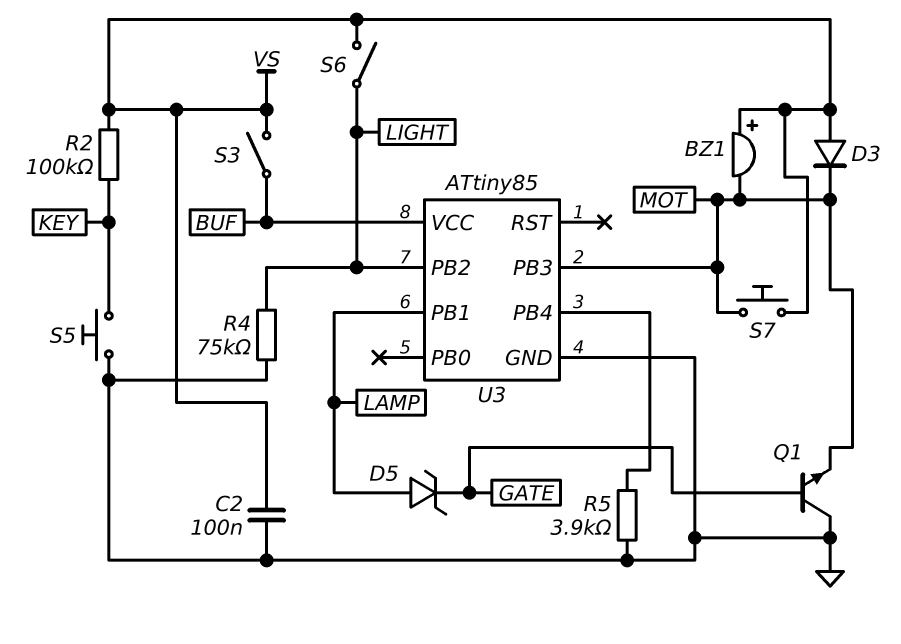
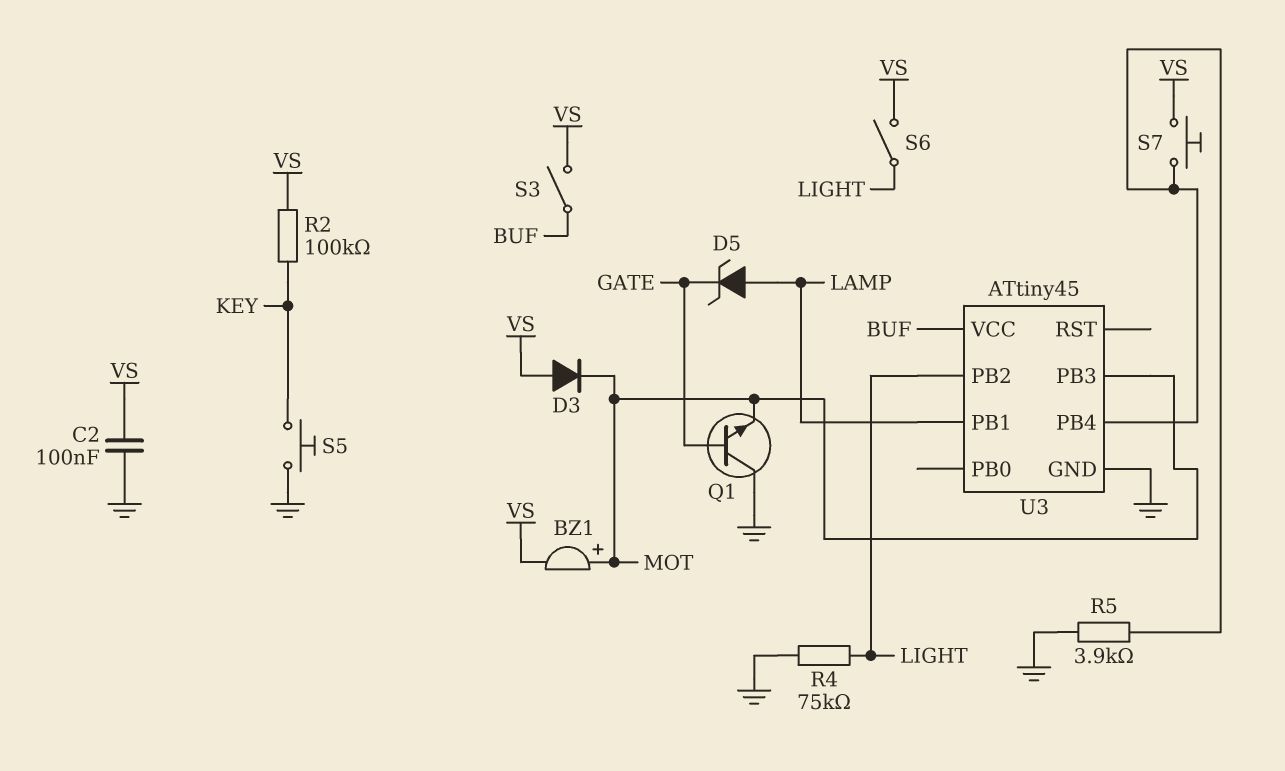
BZ1: buzzer (plus VS, minus MOT) -> buzzer (plus MOT, minus VS)
S7: button (MOT, VS) -> button (U3/PB4, VS)
U3: ATtiny85 -> ATtiny45

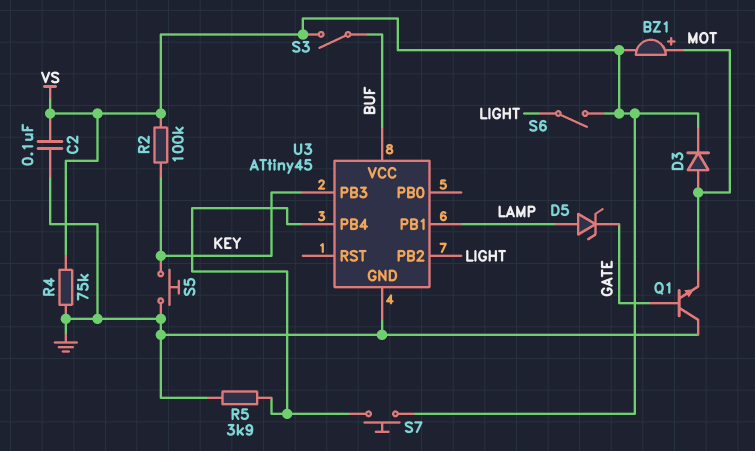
D3: diode (A VS, K MOT) -> diode (A MOT, K VS)
R4: 75k (GND, LIGHT) -> 75k (GND, VS)
U3 pin PB3: MOT -> KEY

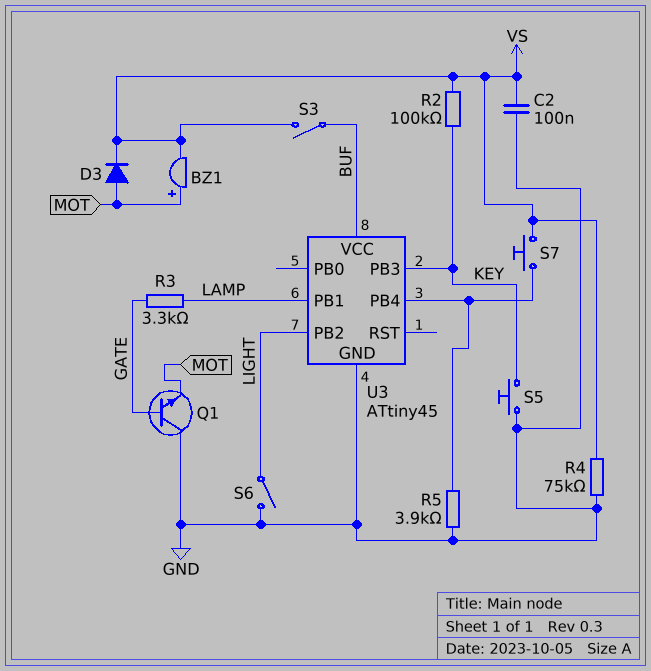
D5: zener (A LAMP, K GATE) -> none
R3: none -> 3.3k (GATE, LAMP)
S6: switch (LIGHT, VS) -> switch (GND, LIGHT)

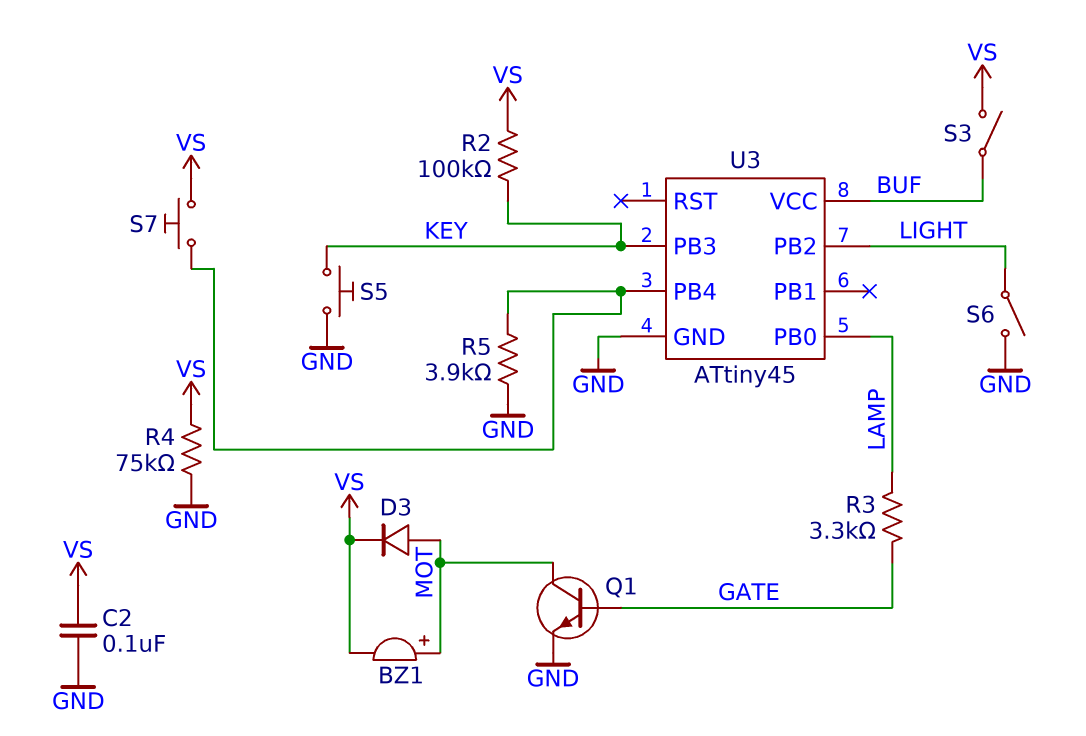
Q1: NPN (B GATE, C GND, E MOT) -> NPN (B GATE, C MOT, E GND)
U3 pin PB0: none -> LAMP
U3 pin PB1: LAMP -> none

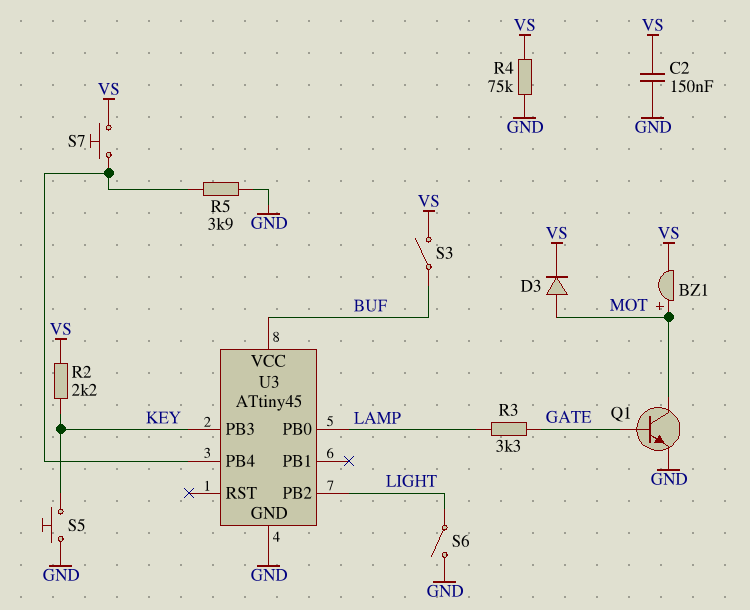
C2: 100nF (GND, VS) -> 150nF (GND, VS)
R2: 100k (KEY, VS) -> 2.2k (KEY, VS)

